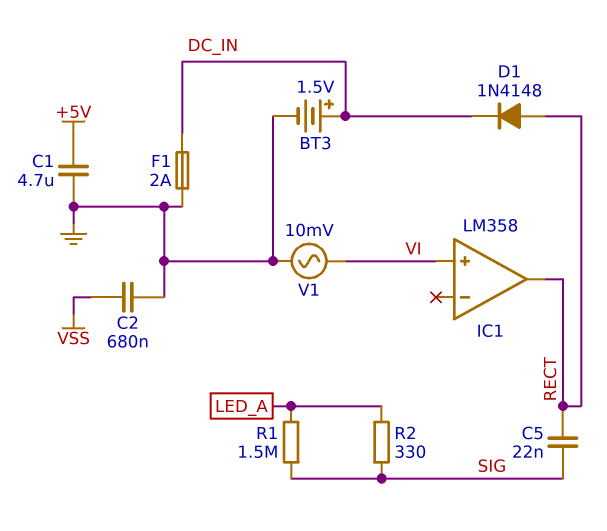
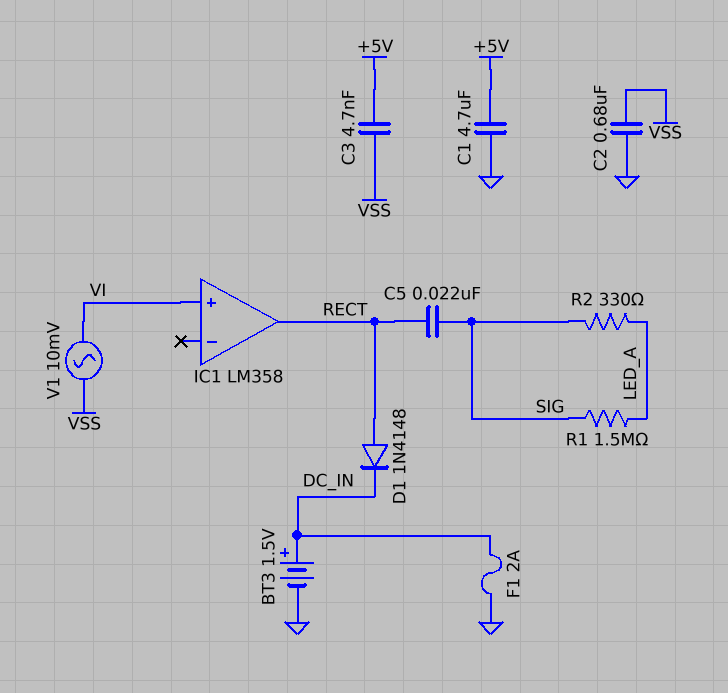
C3: none -> 4.7nF (+5V, VSS)
V1: AC 10mV (GND, VI) -> AC 10mV (VI, VSS)

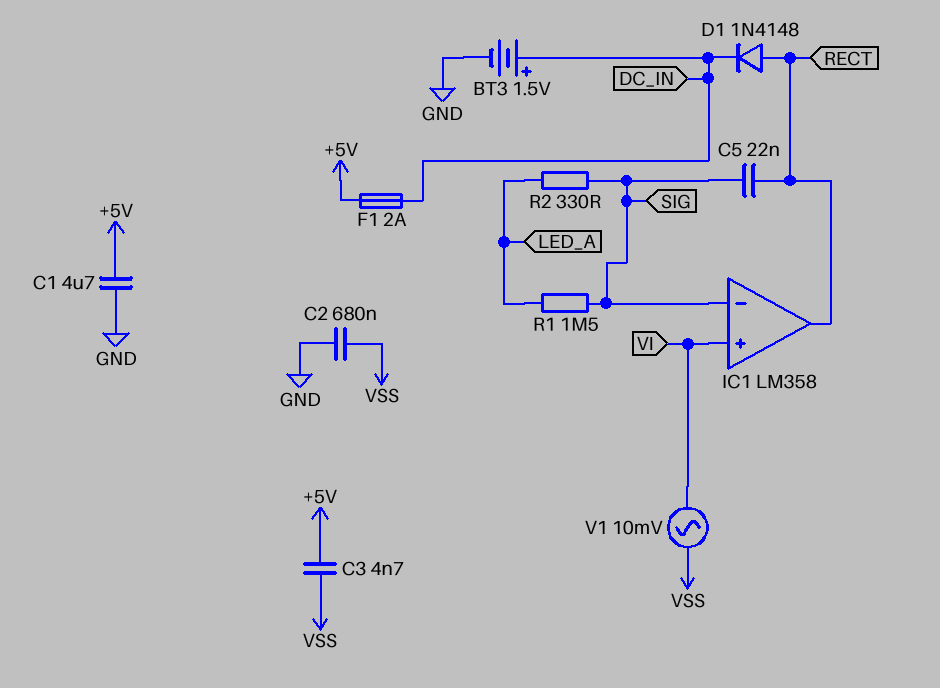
F1: 2A (DC_IN, GND) -> 2A (+5V, DC_IN)
IC1 pin in-: none -> SIG

